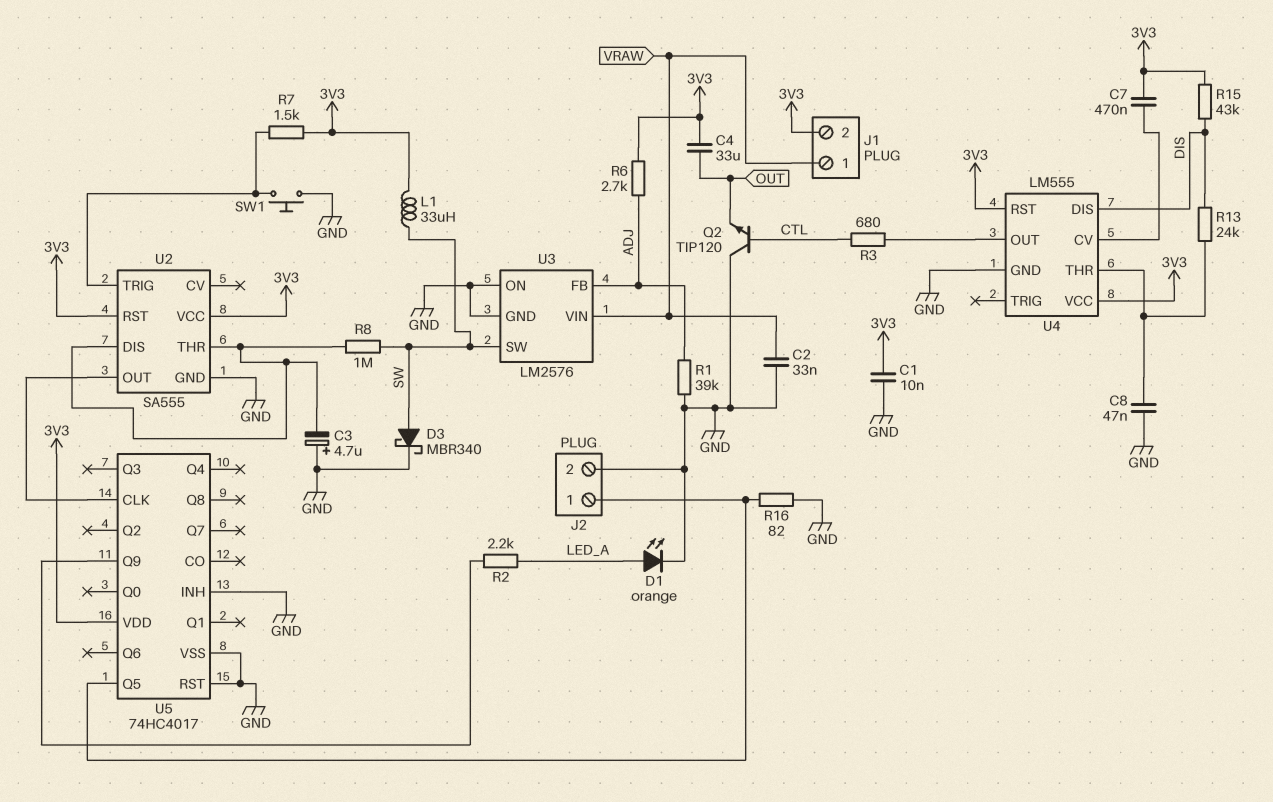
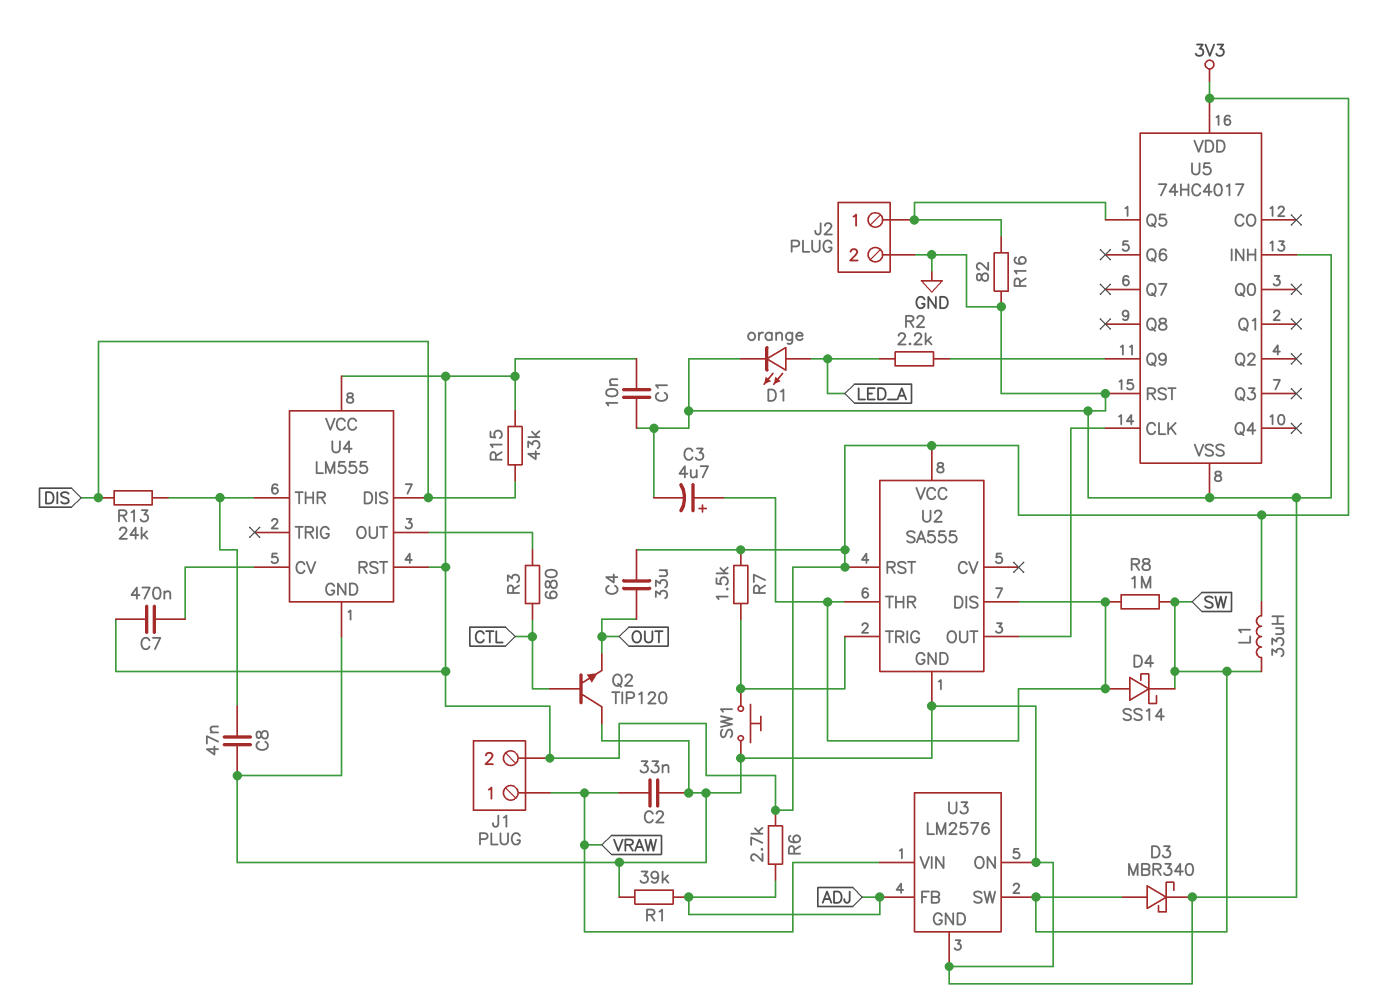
C3: 4.7uF (plus GND, minus U2/DIS) -> 4.7uF (plus U2/DIS, minus GND)
D4: none -> schottky SS14 (A U2/DIS, K SW)

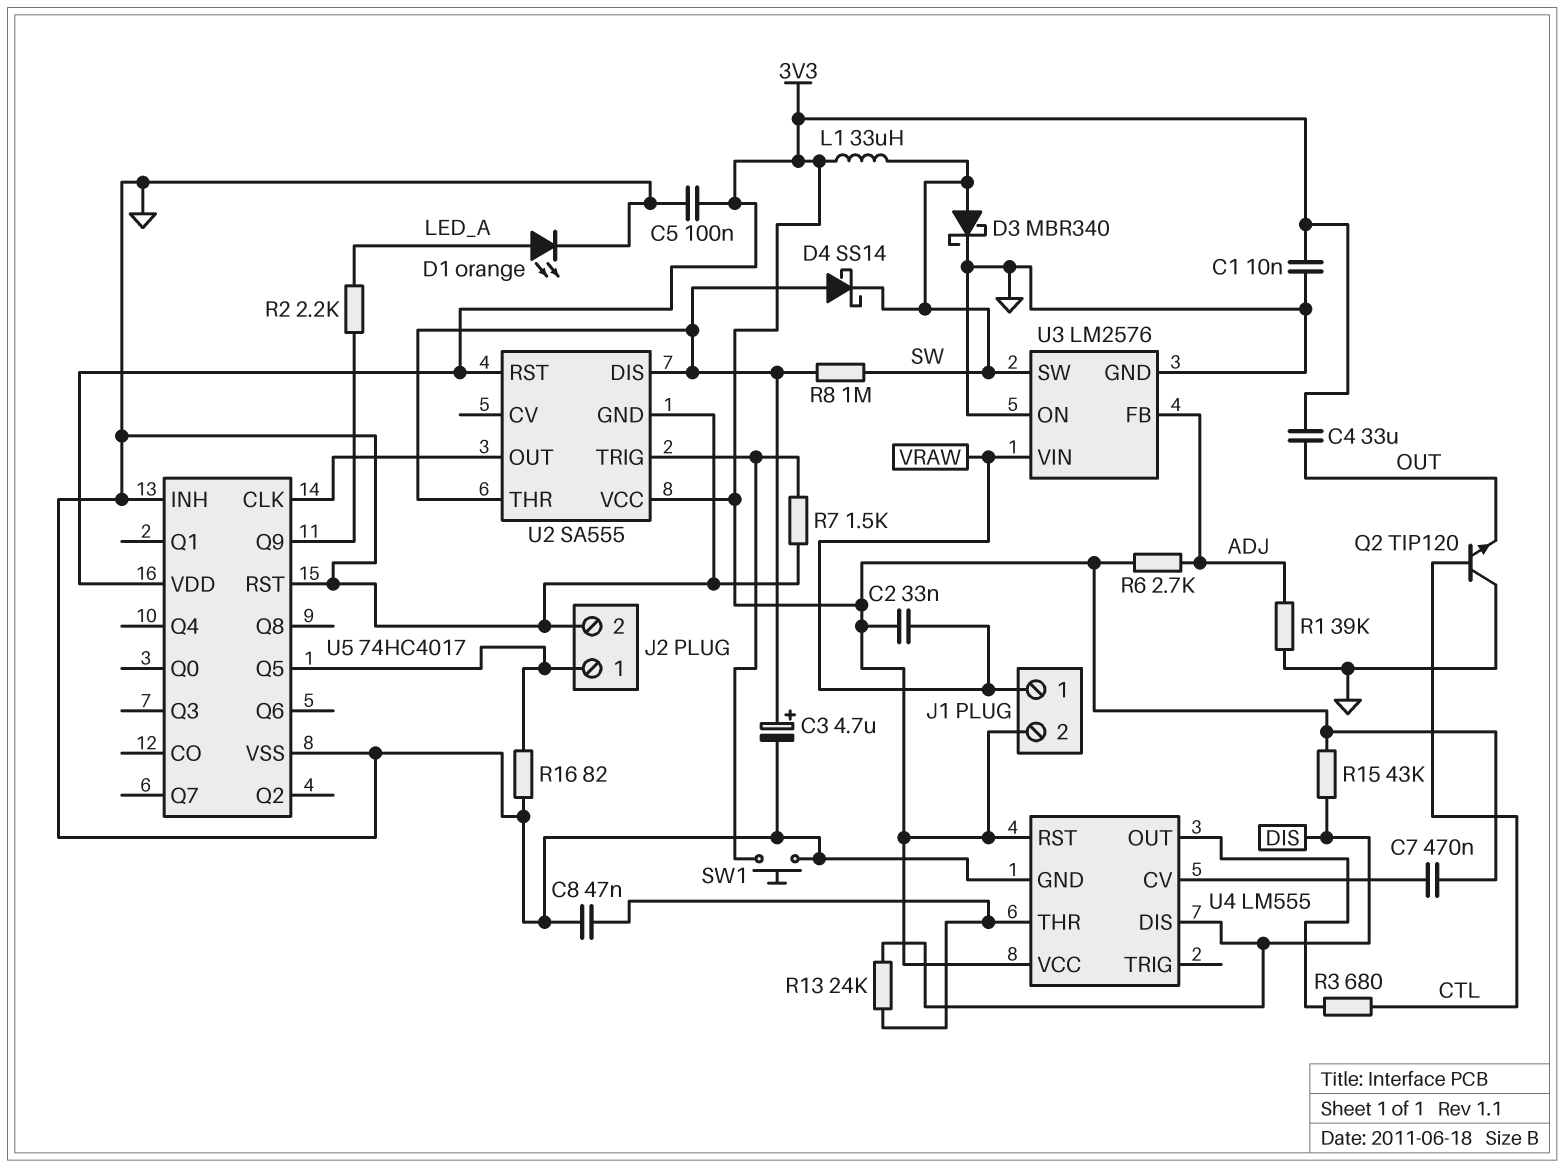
C2: 33nF (GND, VRAW) -> 33nF (3V3, VRAW)
C5: none -> 100nF (3V3, GND)
R7: 1.5k (3V3, U2/TRIG) -> 1.5k (GND, U2/TRIG)

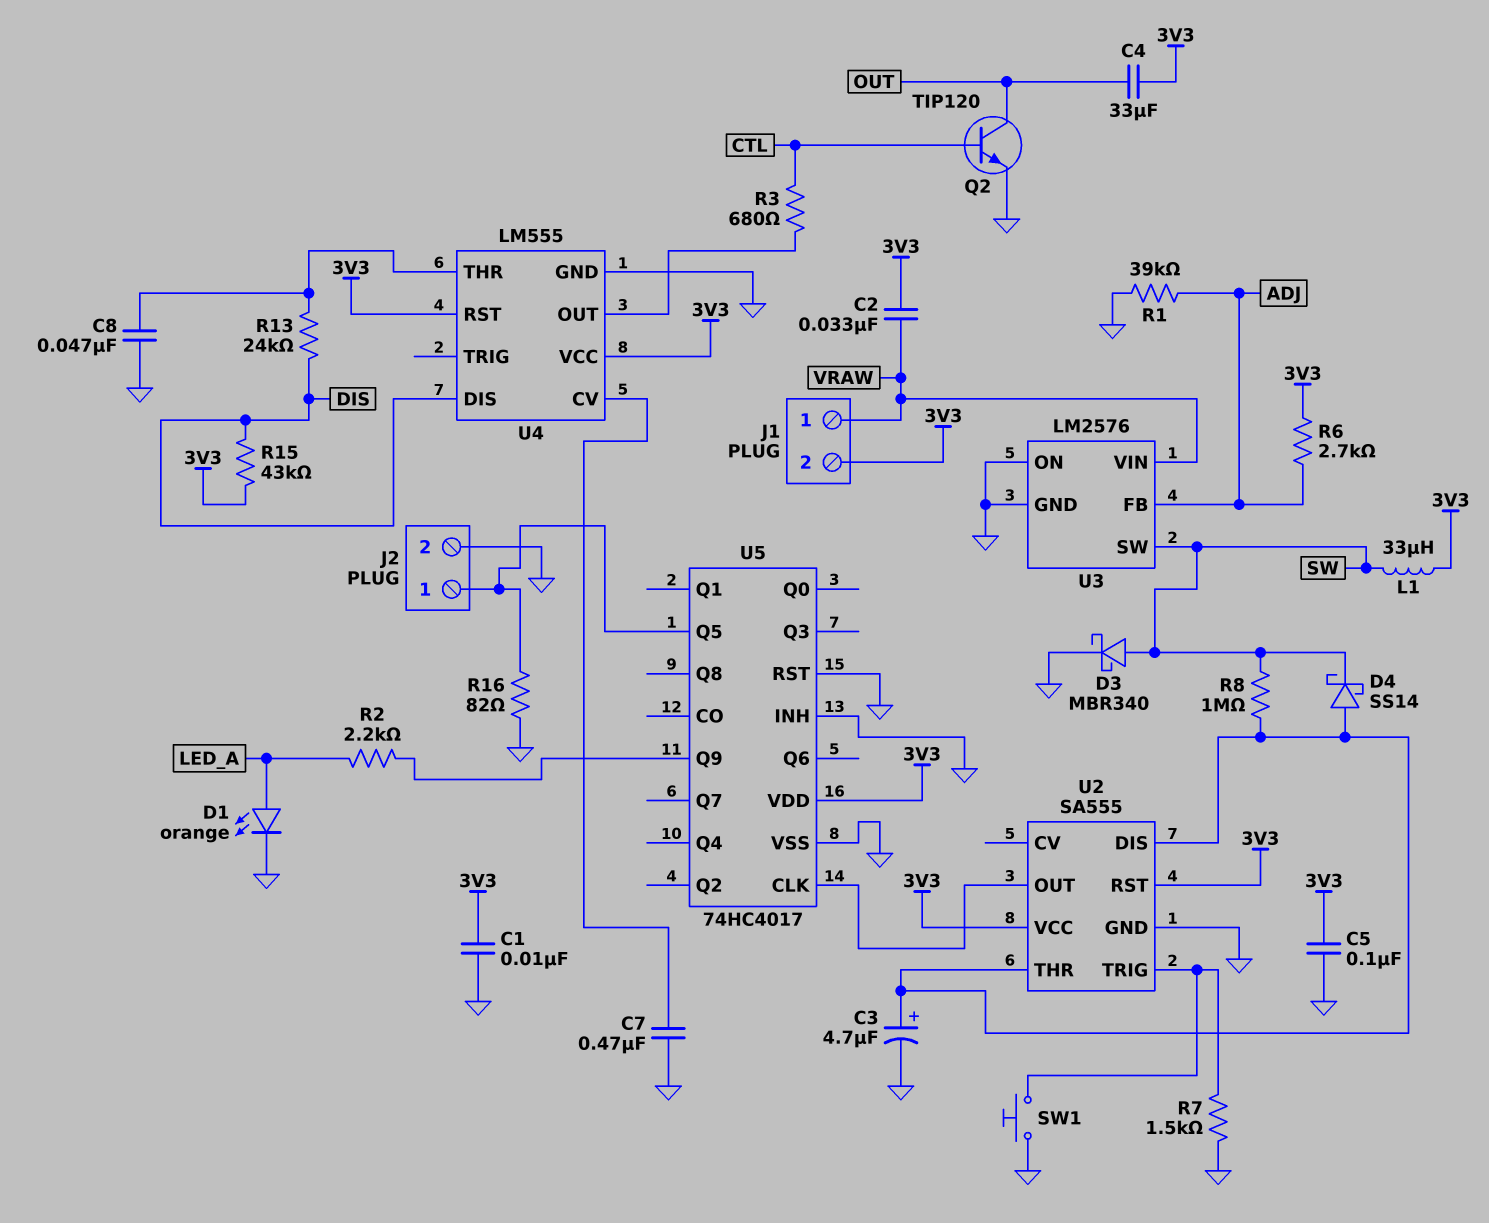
C7: 470nF (3V3, U4/CV) -> 470nF (GND, U4/CV)
Q2: NPN TIP120 (B CTL, C GND, E OUT) -> NPN TIP120 (B CTL, C OUT, E GND)

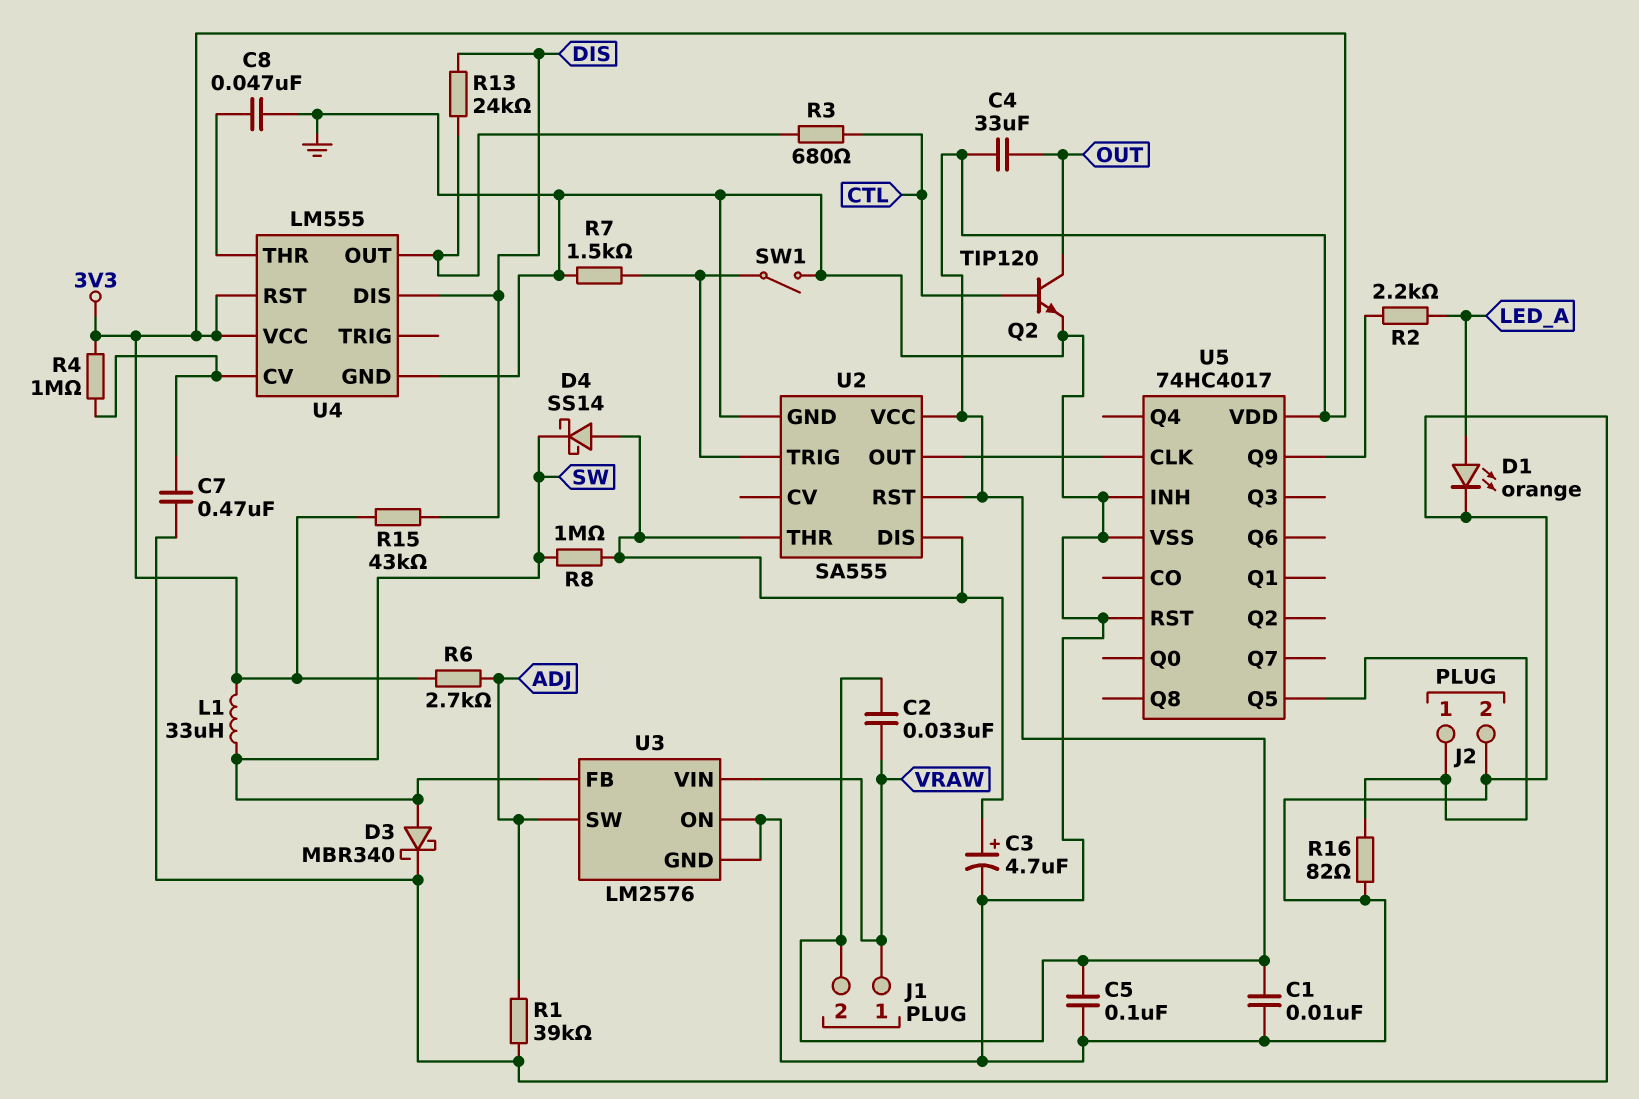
R4: none -> 1M (3V3, U4/CV)
R13: 24k (DIS, U4/THR) -> 24k (DIS, U4/OUT)
SW1: button (GND, U2/TRIG) -> switch (GND, U2/TRIG)
U3 pin FB: ADJ -> SW
U3 pin SW: SW -> ADJ

